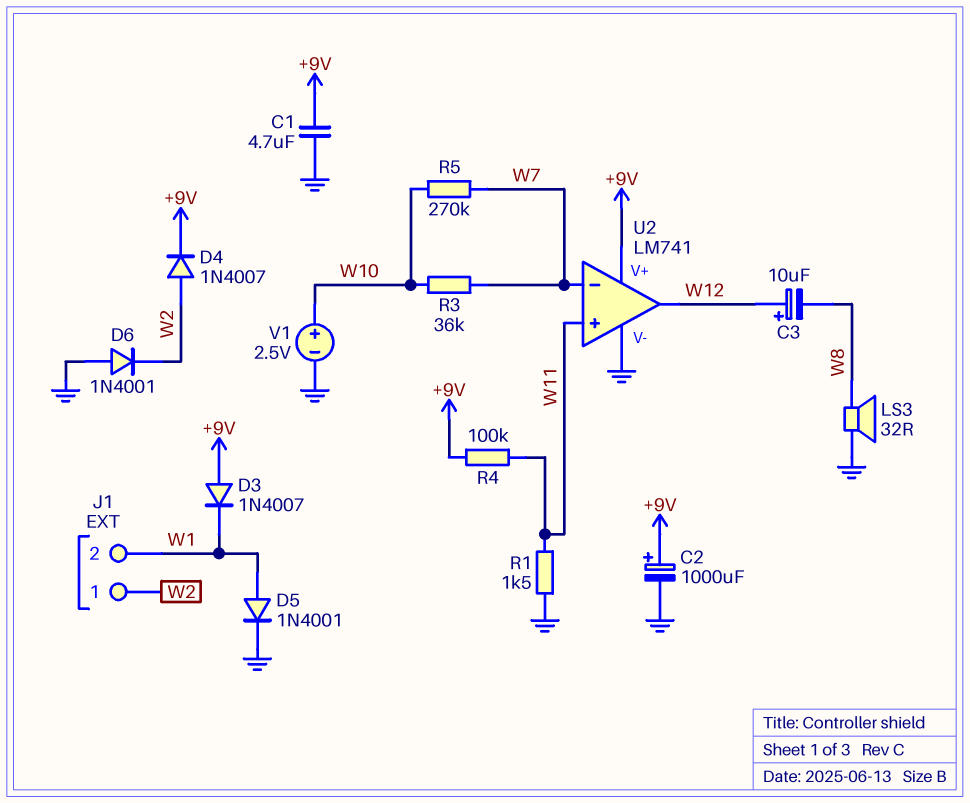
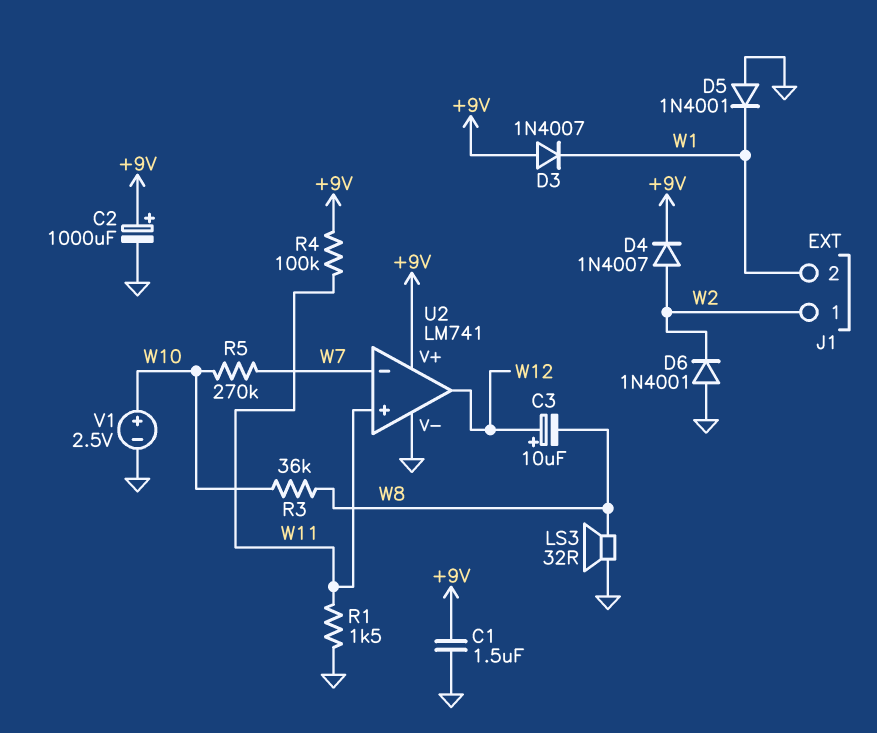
C1: 4.7uF (+9V, GND) -> 1.5uF (+9V, GND)
D5: diode 1N4001 (A W1, K GND) -> diode 1N4001 (A GND, K W1)
R3: 36k (W7, W10) -> 36k (W8, W10)

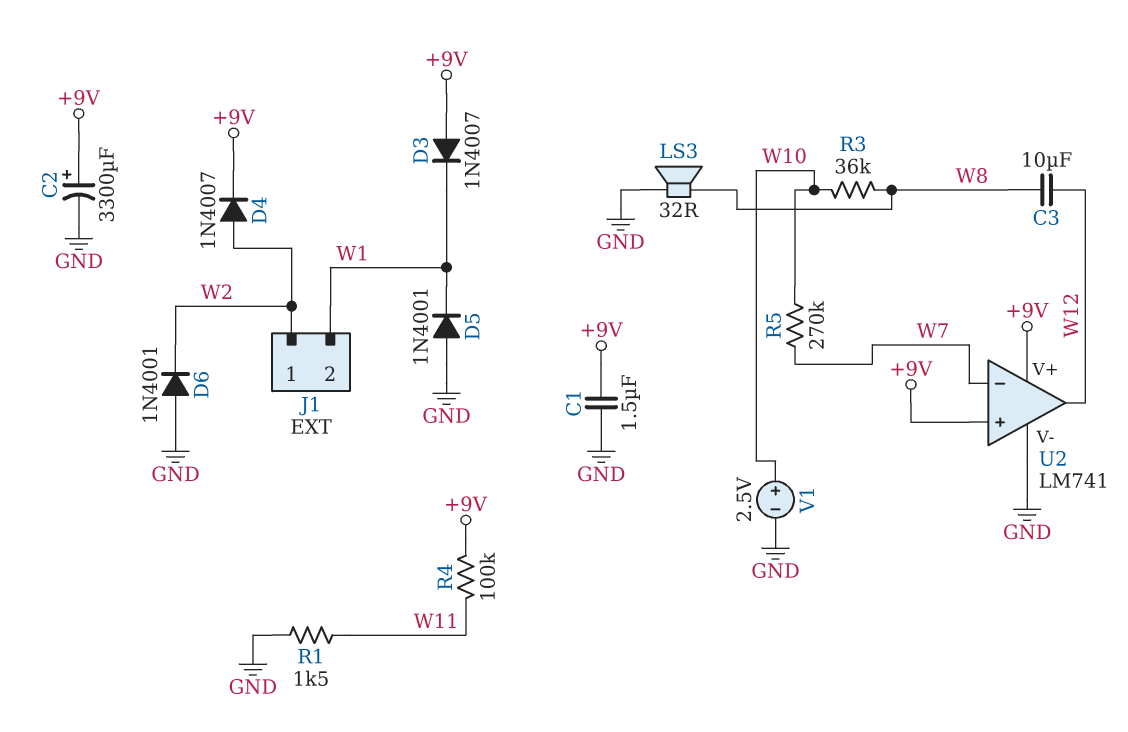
C2: 1000uF (plus +9V, minus GND) -> 3300uF (plus +9V, minus GND)
C3: 10uF (plus W12, minus W8) -> 10uF (W8, W12)
U2 pin in+: W11 -> +9V

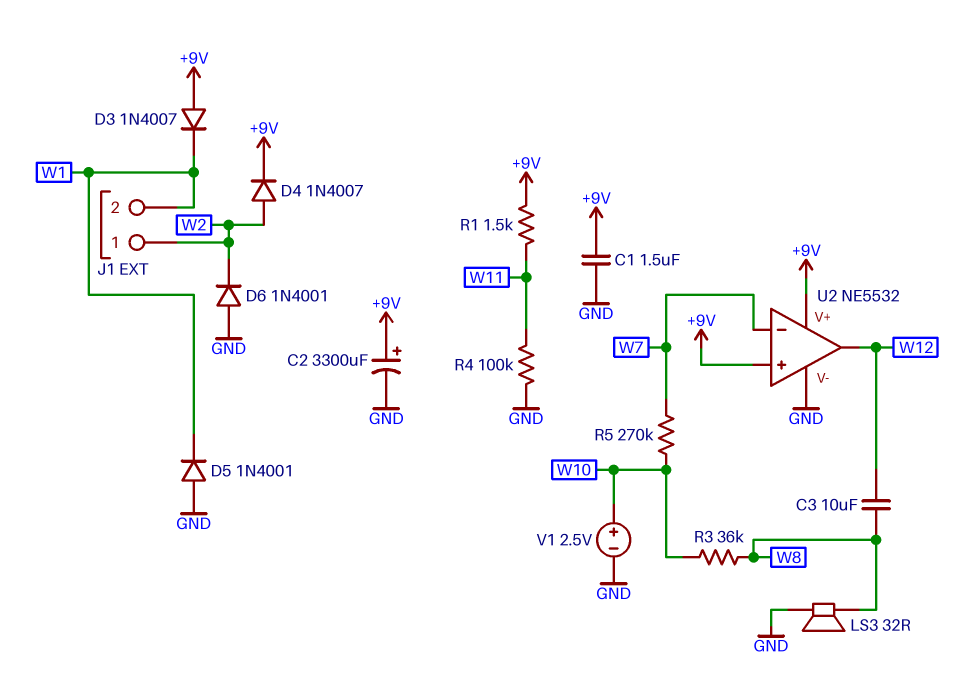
R1: 1.5k (GND, W11) -> 1.5k (+9V, W11)
R4: 100k (+9V, W11) -> 100k (GND, W11)
U2: LM741 -> NE5532

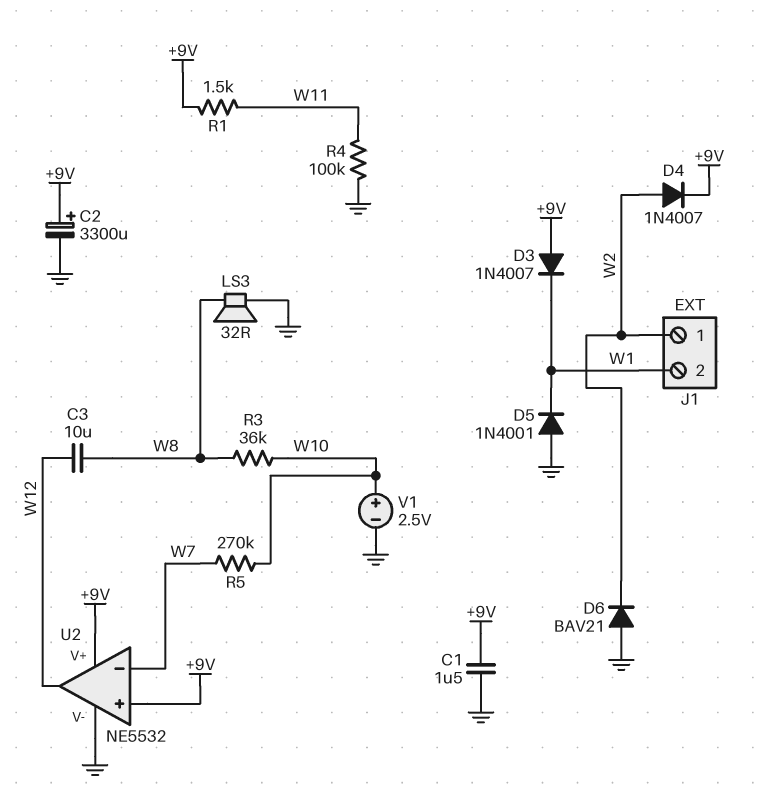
D6: diode 1N4001 (A GND, K W2) -> diode BAV21 (A GND, K W2)

